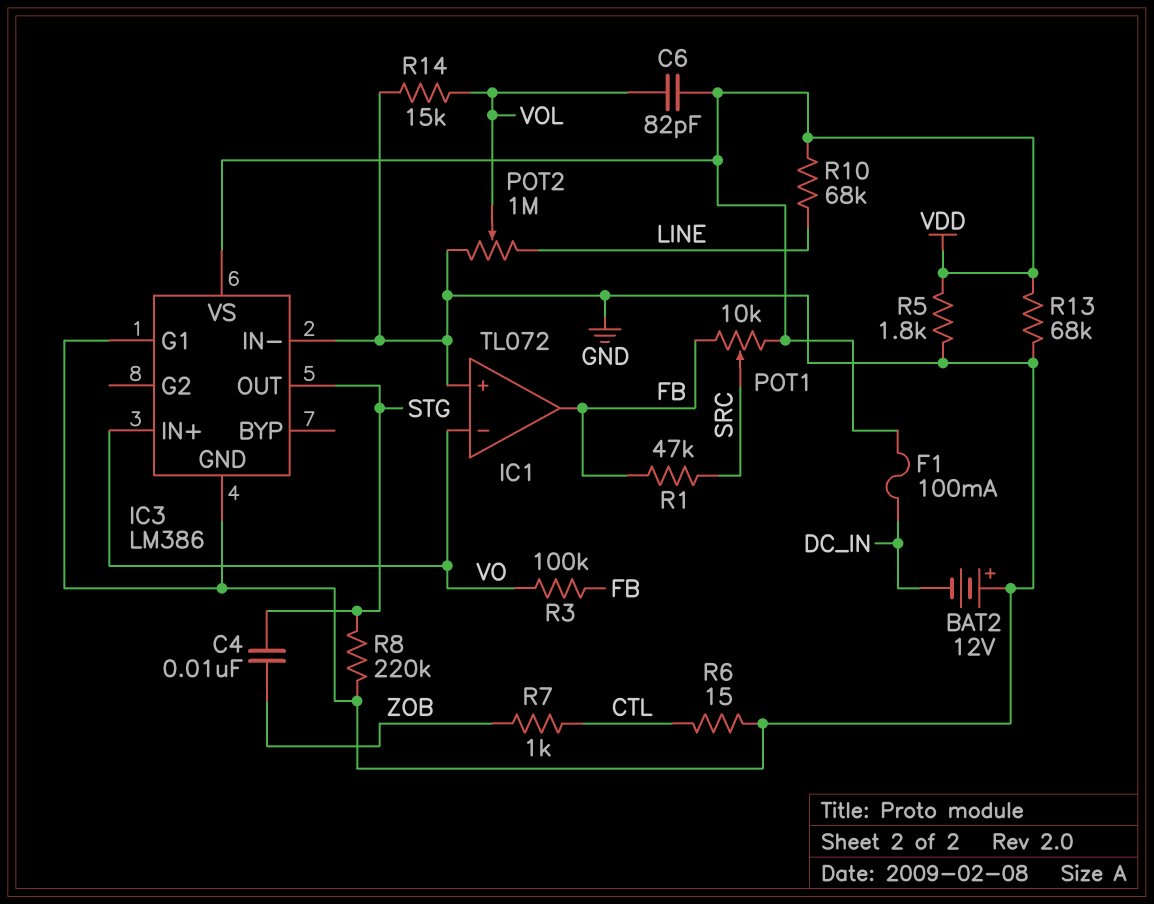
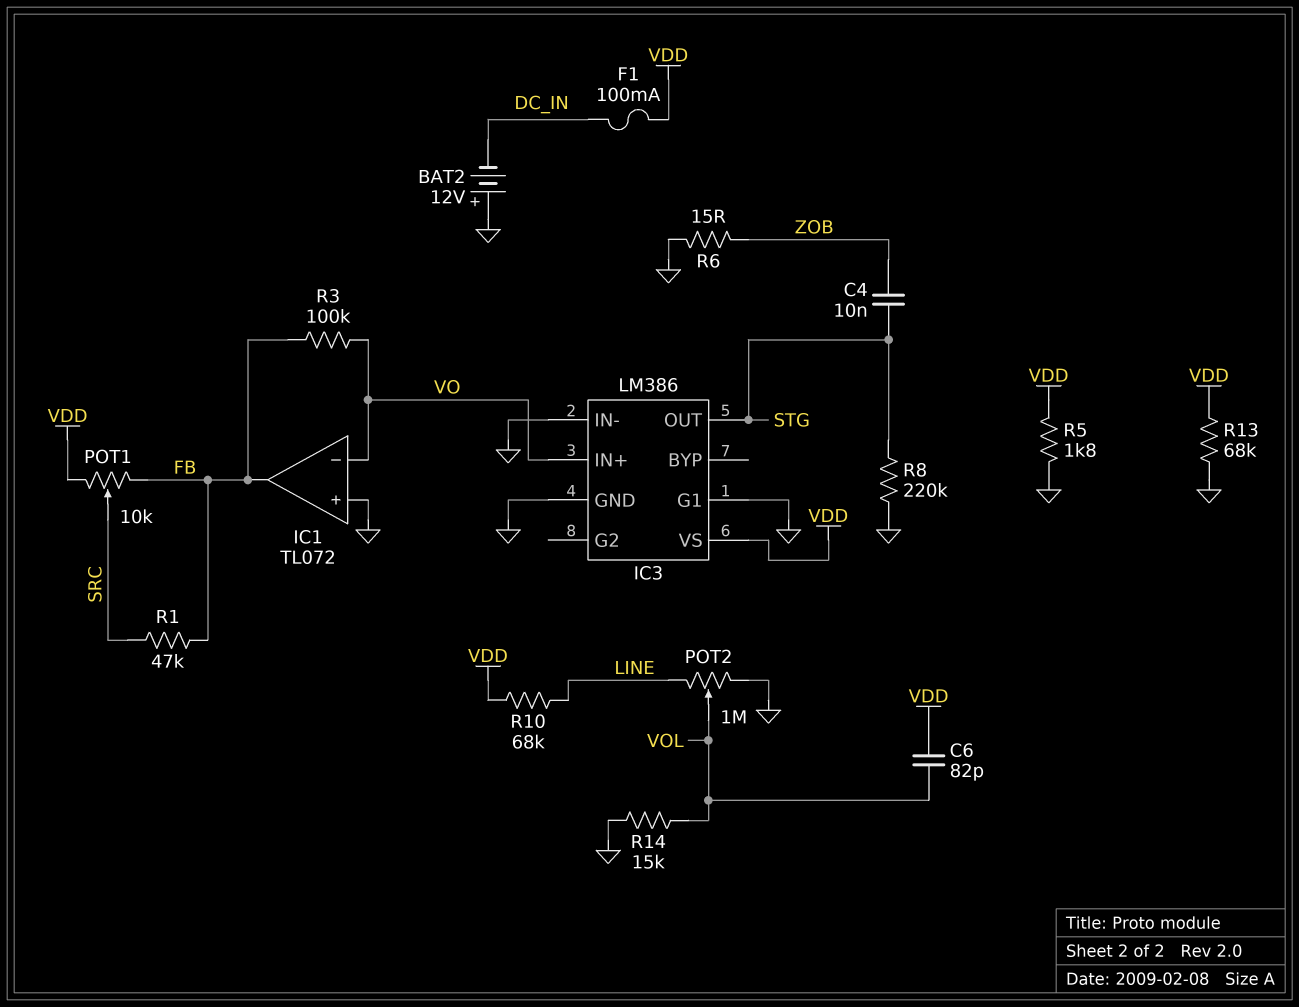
R6: 15 (CTL, GND) -> 15 (GND, ZOB)
R7: 1k (CTL, ZOB) -> none

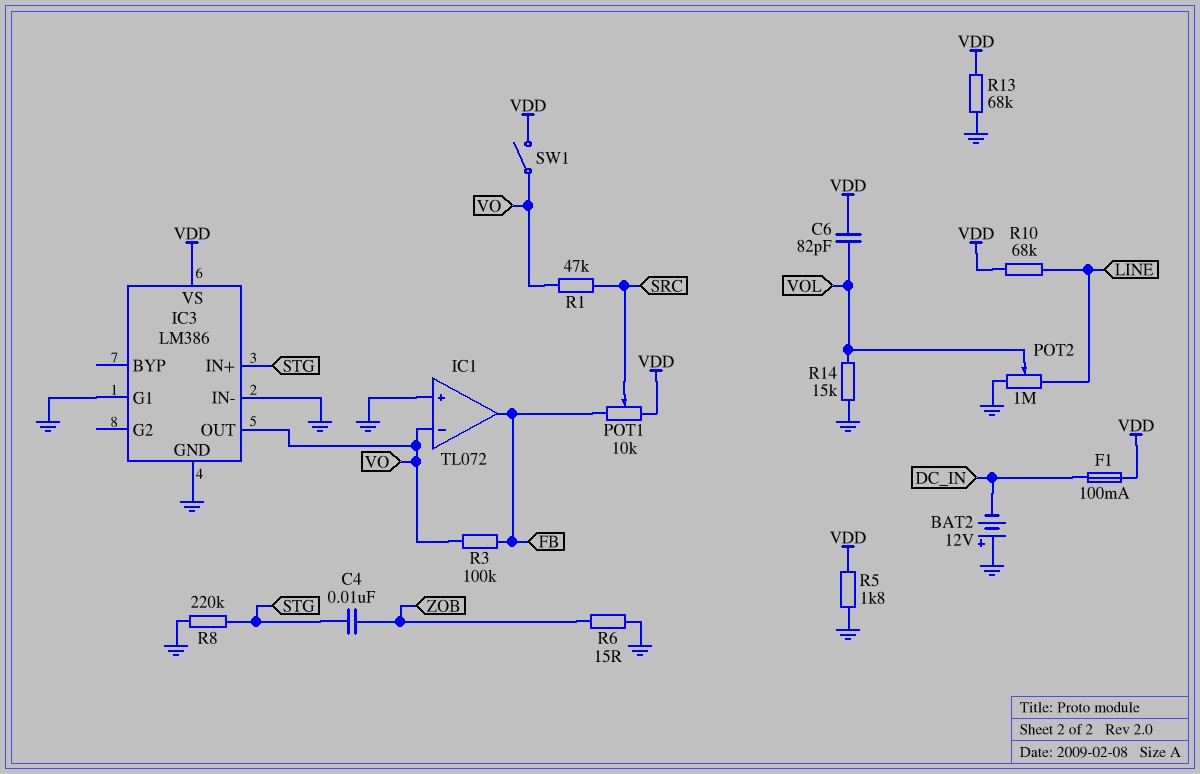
IC3 pin IN+: VO -> STG
IC3 pin OUT: STG -> VO
R1: 47k (FB, SRC) -> 47k (SRC, VO)
SW1: none -> switch (VDD, VO)

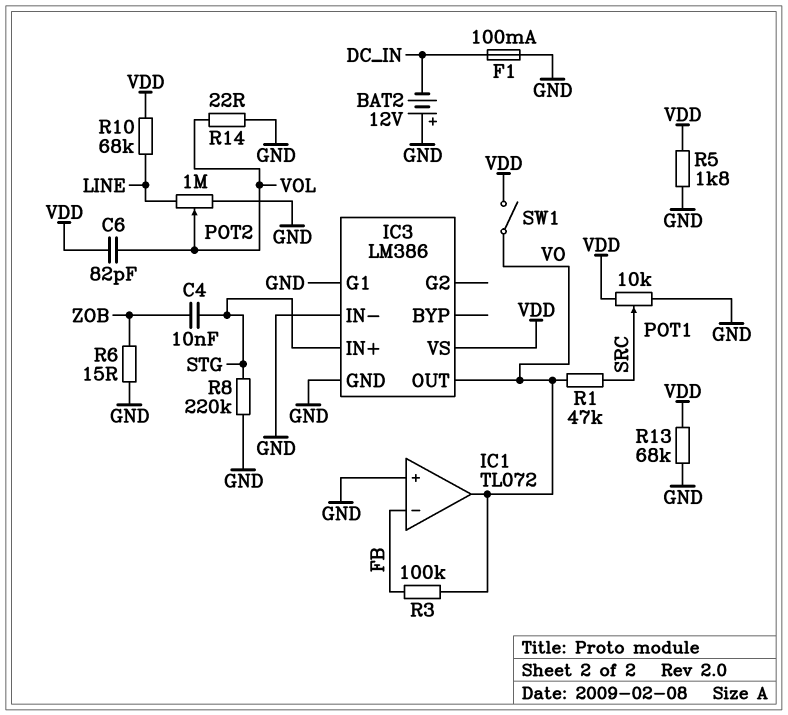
F1: 100mA (DC_IN, VDD) -> 100mA (DC_IN, GND)
IC1 pin in-: VO -> FB
IC1 pin out: FB -> VO
POT1: 10k (FB, VDD, wiper SRC) -> 10k (GND, VDD, wiper SRC)
R14: 15k (GND, VOL) -> 22 (GND, VOL)

